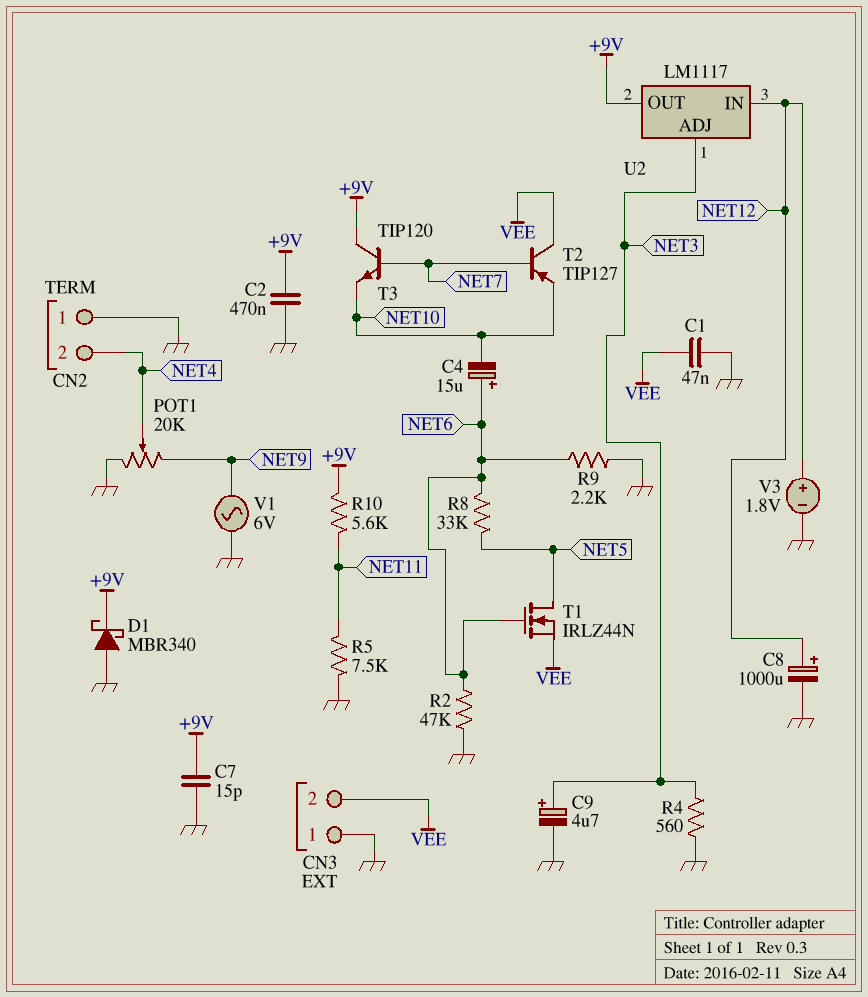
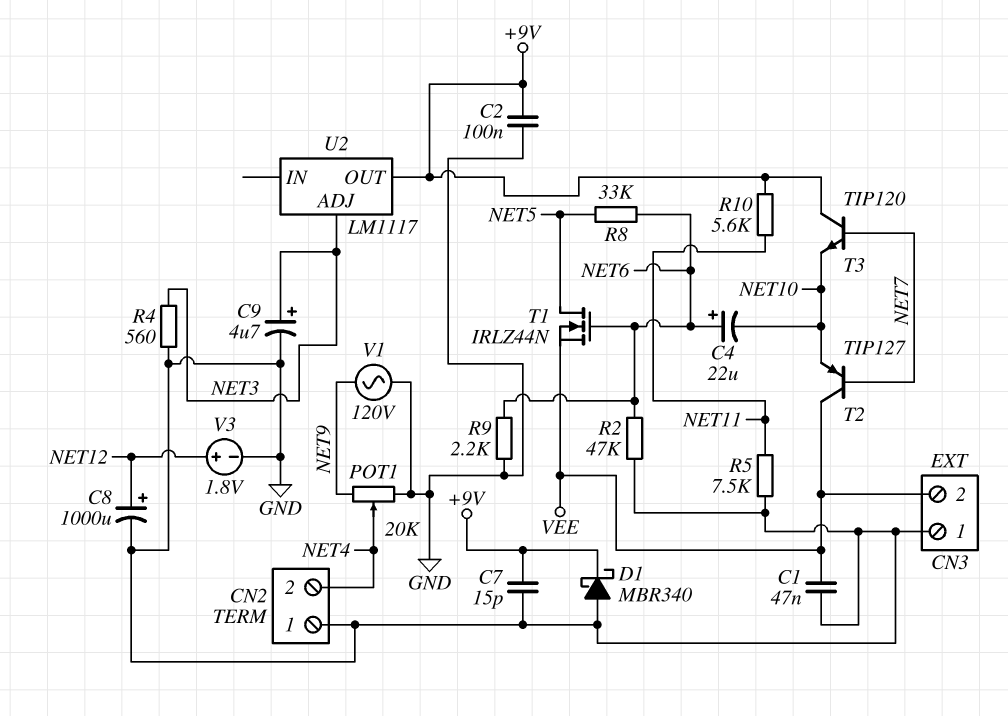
C2: 470nF (+9V, GND) -> 100nF (+9V, GND)
C4: 15uF (plus NET6, minus NET10) -> 22uF (plus NET6, minus NET10)
U2 pin IN: NET12 -> none
V1: AC 6V (GND, NET9) -> AC 120V (GND, NET9)

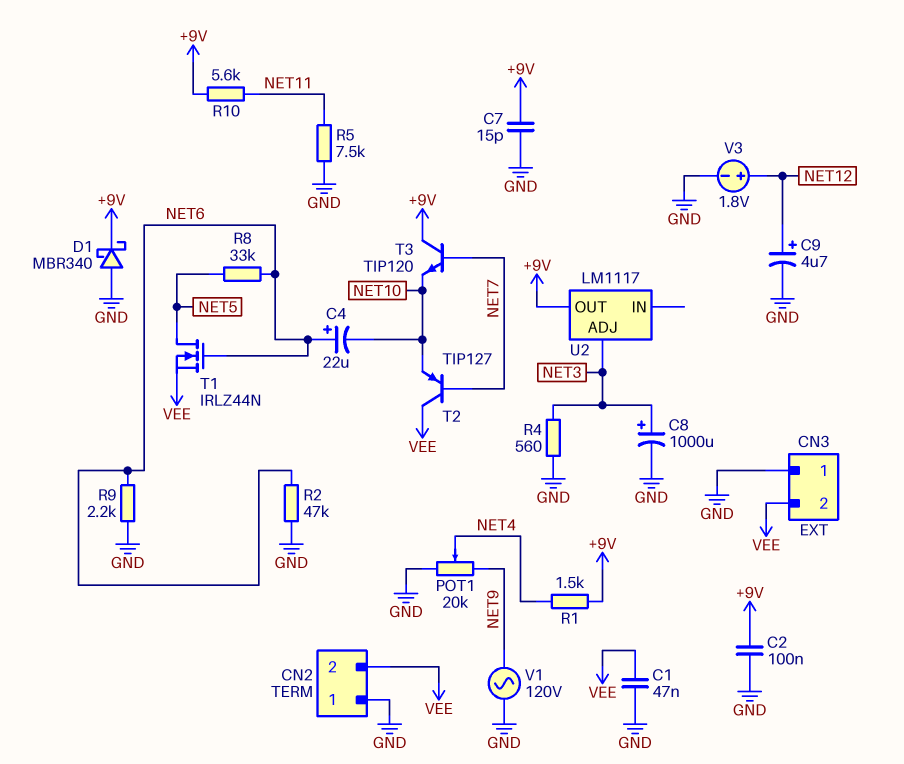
C8: 1000uF (plus NET12, minus GND) -> 1000uF (plus NET3, minus GND)
C9: 4.7uF (plus NET3, minus GND) -> 4.7uF (plus NET12, minus GND)
CN2 pin 2: NET4 -> VEE
R1: none -> 1.5k (+9V, NET4)

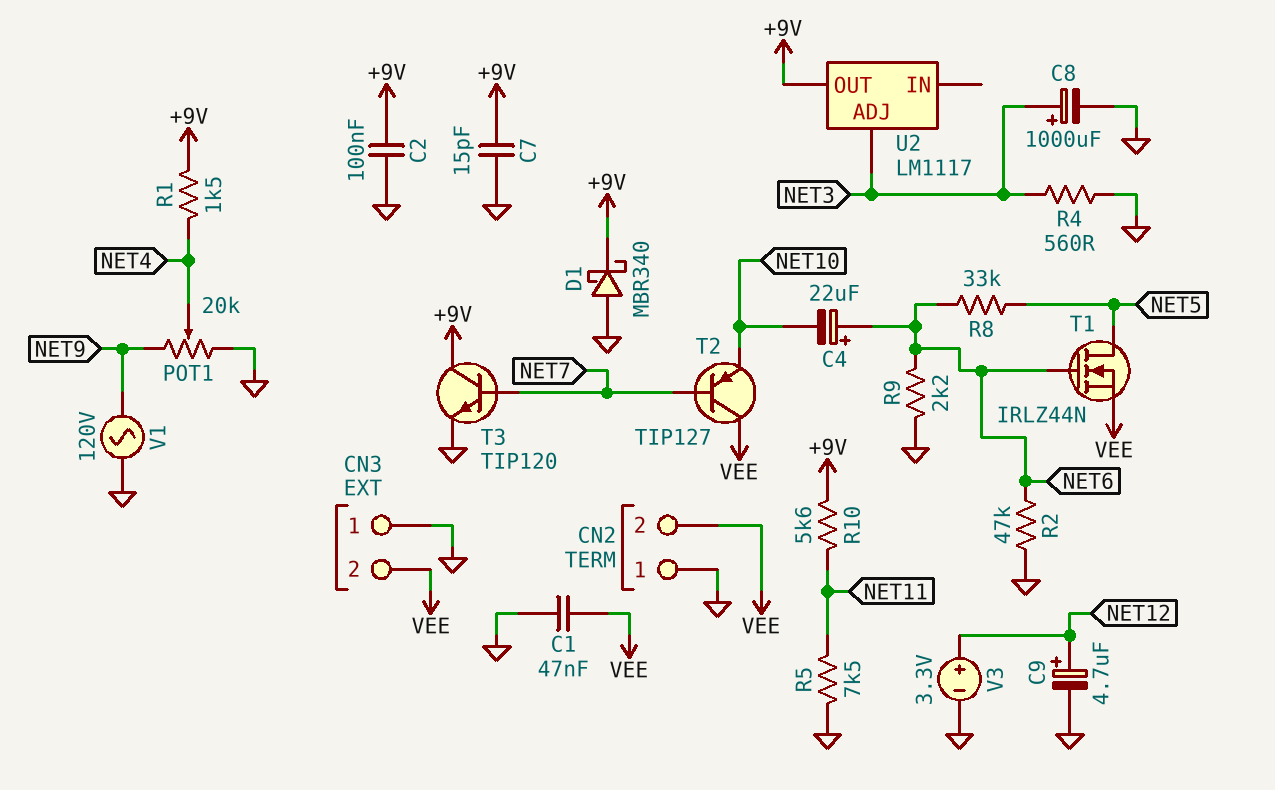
T3: NPN TIP120 (B NET7, C +9V, E NET10) -> NPN TIP120 (B NET7, C +9V, E GND)
V3: 1.8V (plus NET12, minus GND) -> 3.3V (plus NET12, minus GND)

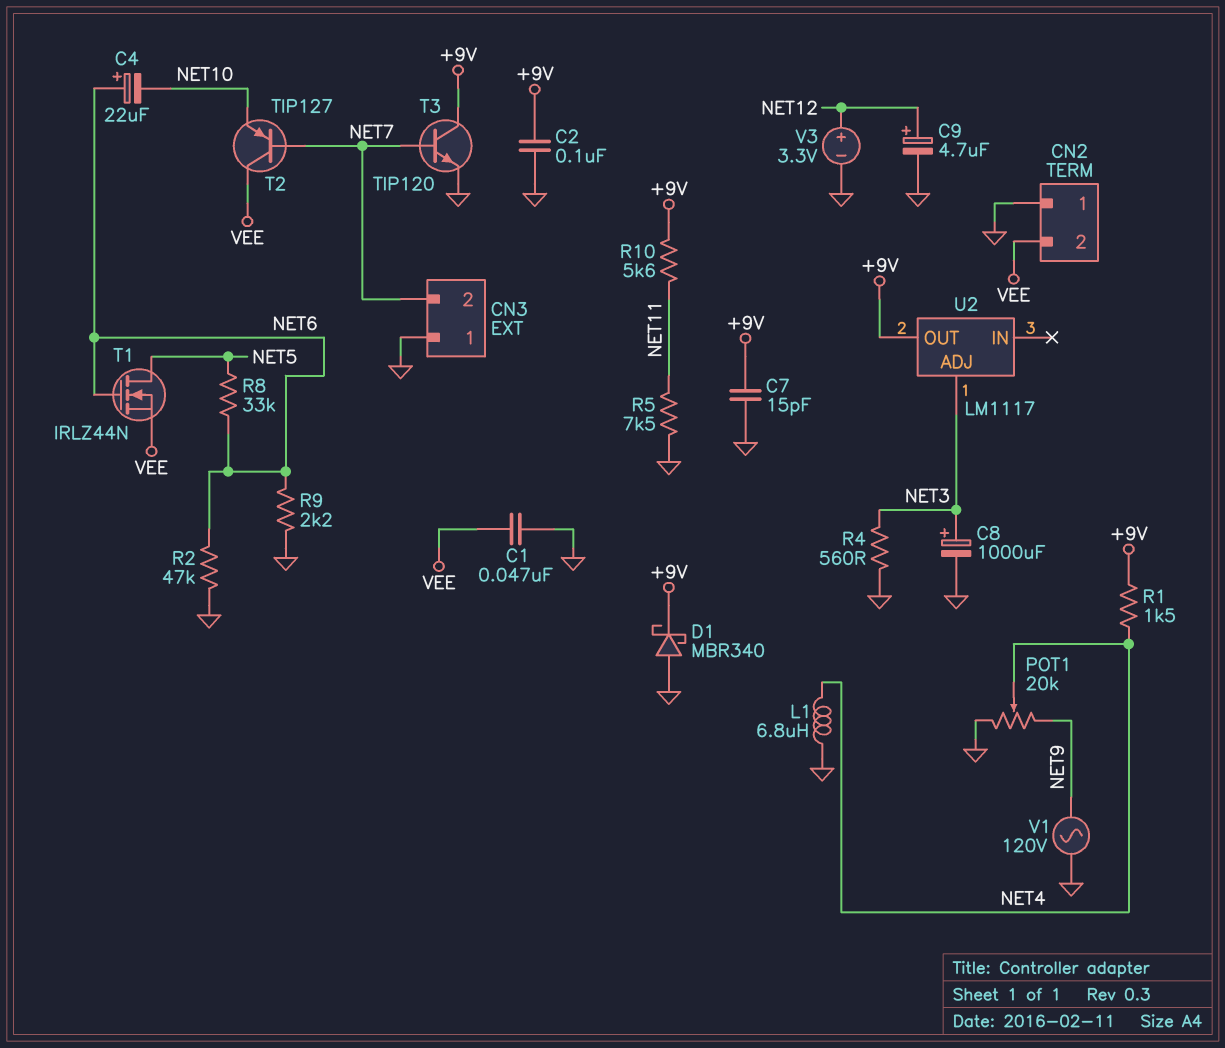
CN3 pin 2: VEE -> NET7
L1: none -> 6.8uH (GND, NET4)

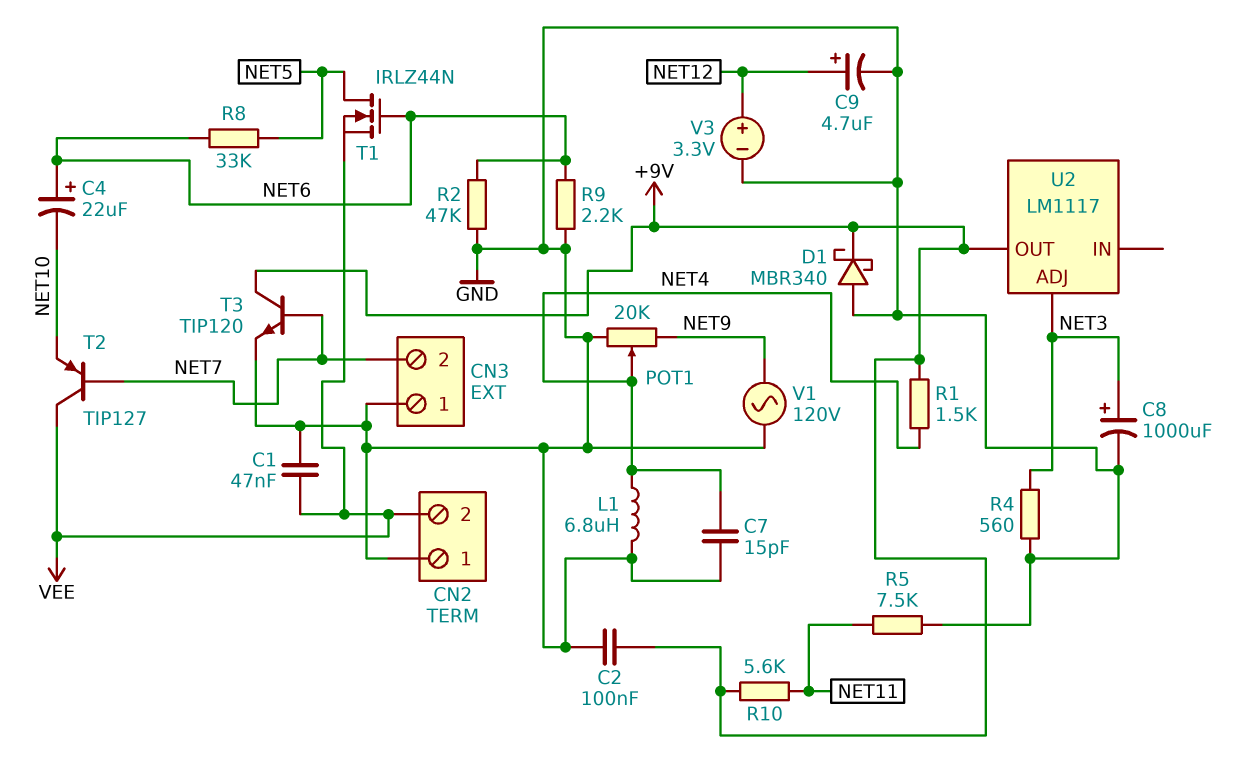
C7: 15pF (+9V, GND) -> 15pF (GND, NET4)

